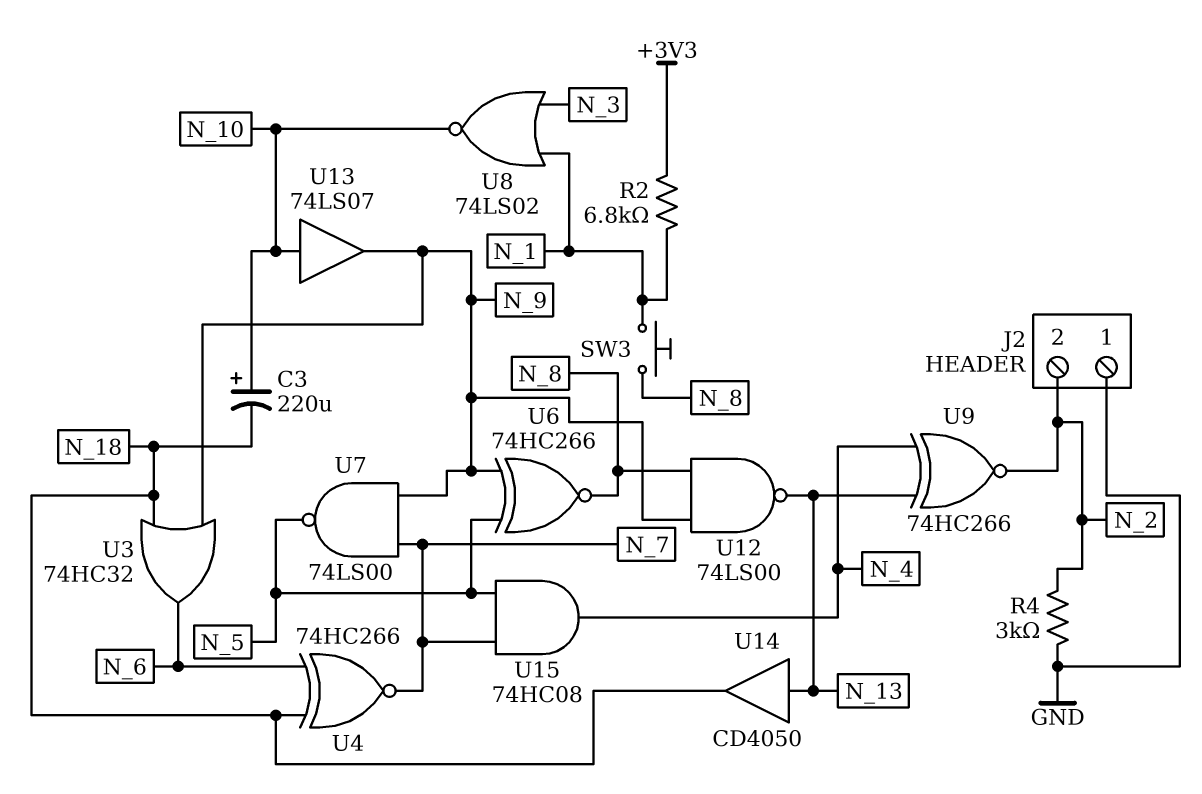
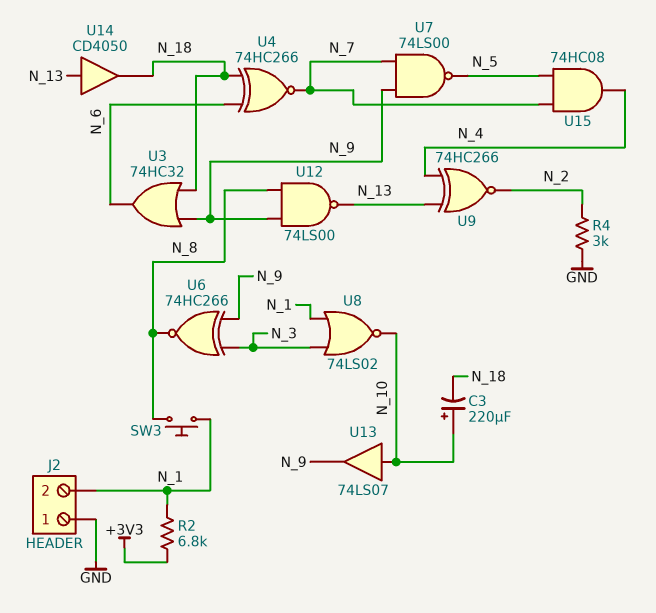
J2 pin 2: N_2 -> N_1
U6: XNOR 74HC266 (in N_5, in N_9, out N_8) -> XNOR 74HC266 (in N_3, in N_9, out N_8)

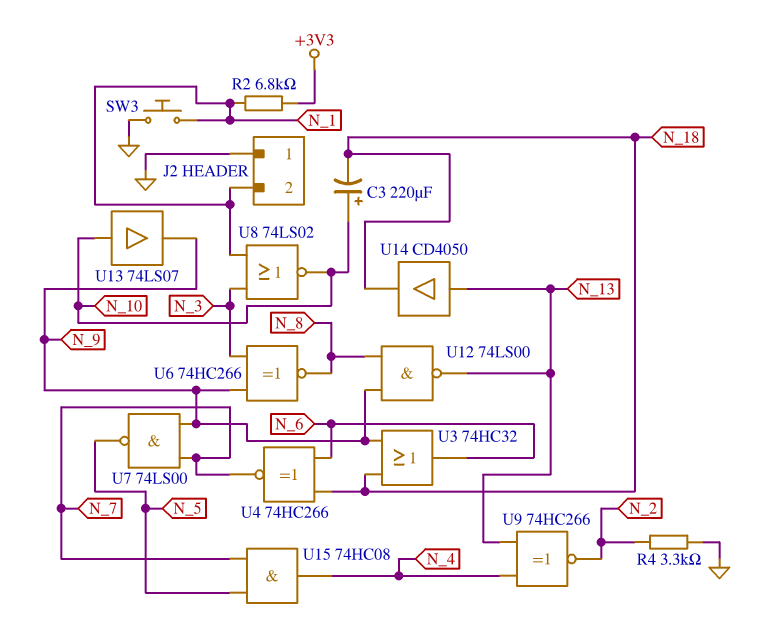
R4: 3k (GND, N_2) -> 3.3k (GND, N_2)
SW3: button (N_1, N_8) -> button (GND, N_1)

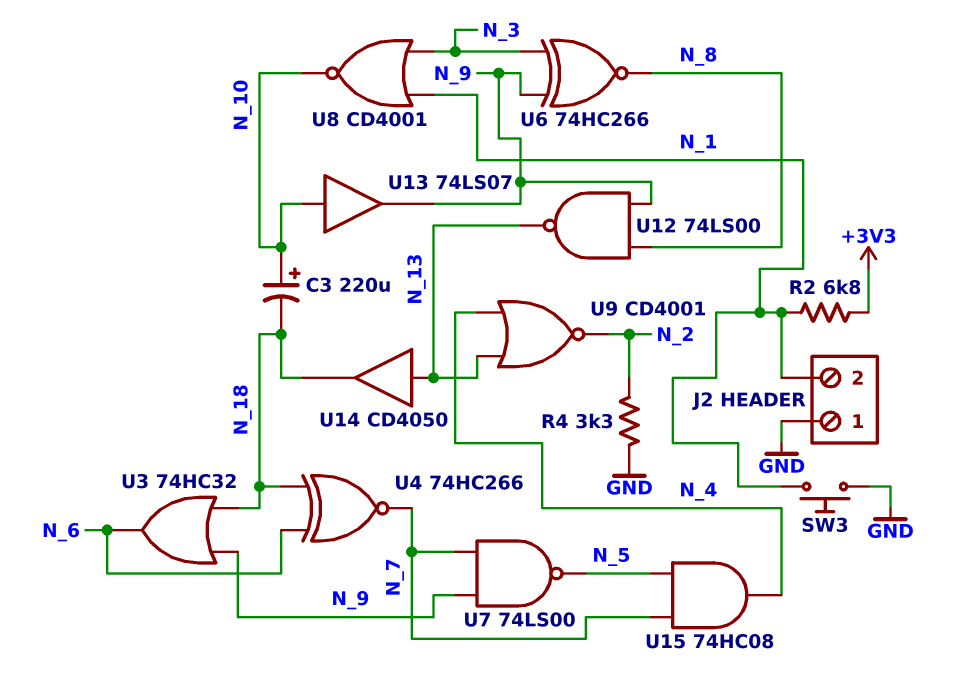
U8: NOR 74LS02 (in N_1, in N_3, out N_10) -> NOR CD4001 (in N_1, in N_3, out N_10)
U9: XNOR 74HC266 (in N_4, in N_13, out N_2) -> NOR CD4001 (in N_4, in N_13, out N_2)

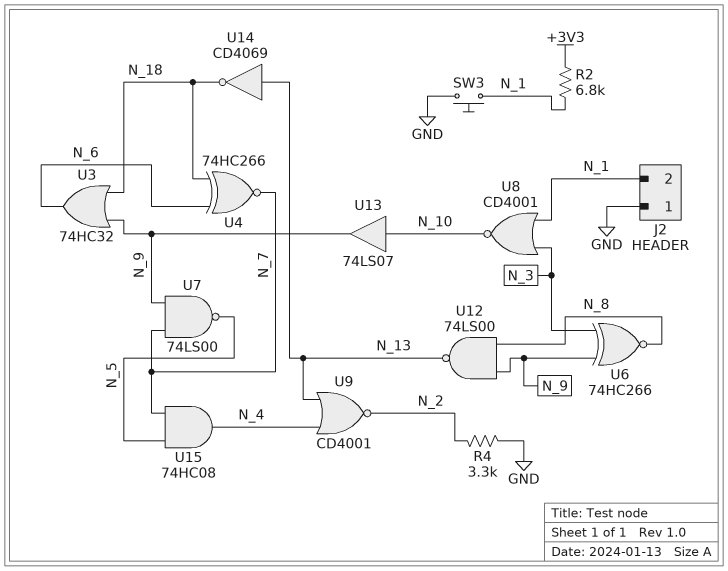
C3: 220uF (plus N_10, minus N_18) -> none
U14: buffer CD4050 (in N_13, out N_18) -> NOT CD4069 (in N_13, out N_18)

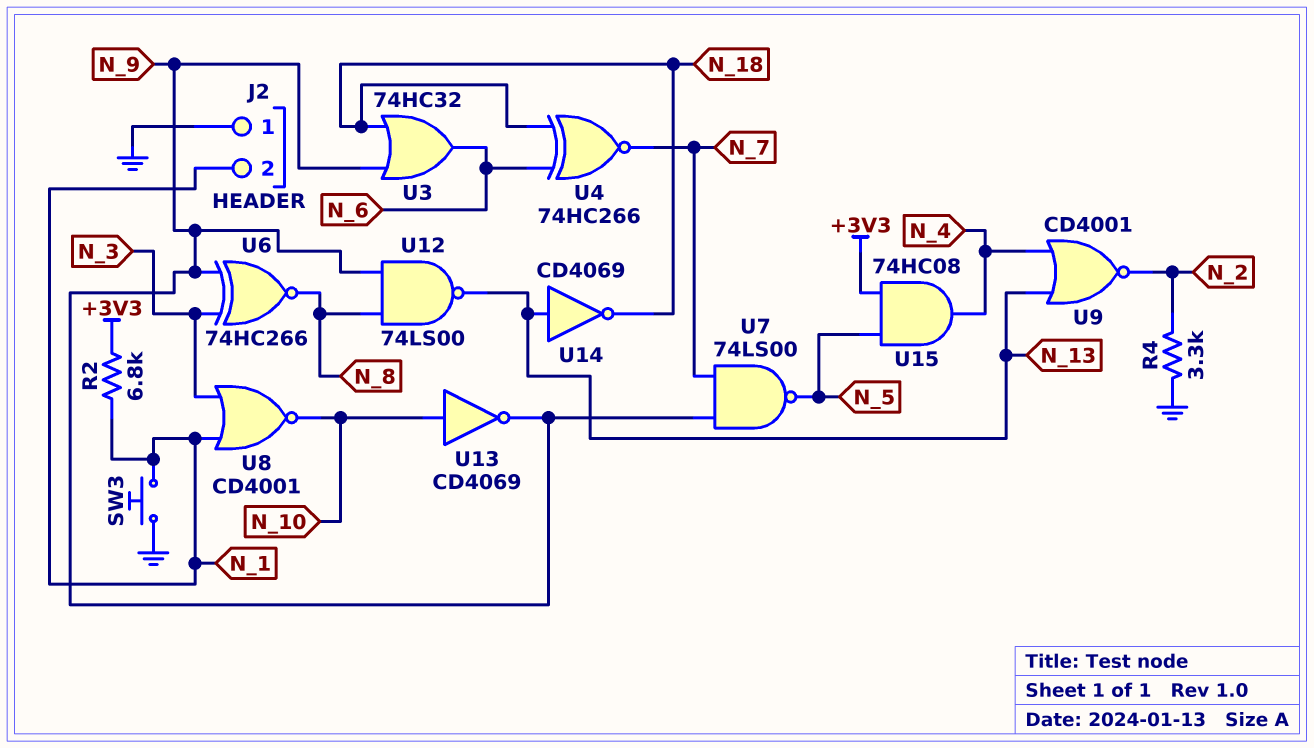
U13: buffer 74LS07 (in N_10, out N_9) -> NOT CD4069 (in N_10, out N_9)
U15: AND 74HC08 (in N_5, in N_7, out N_4) -> AND 74HC08 (in +3V3, in N_5, out N_4)

